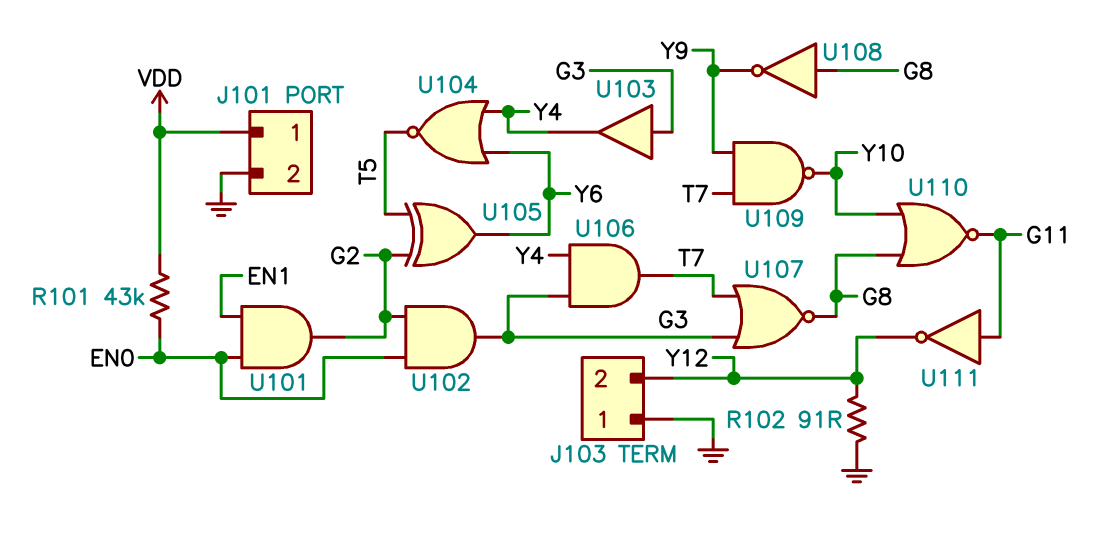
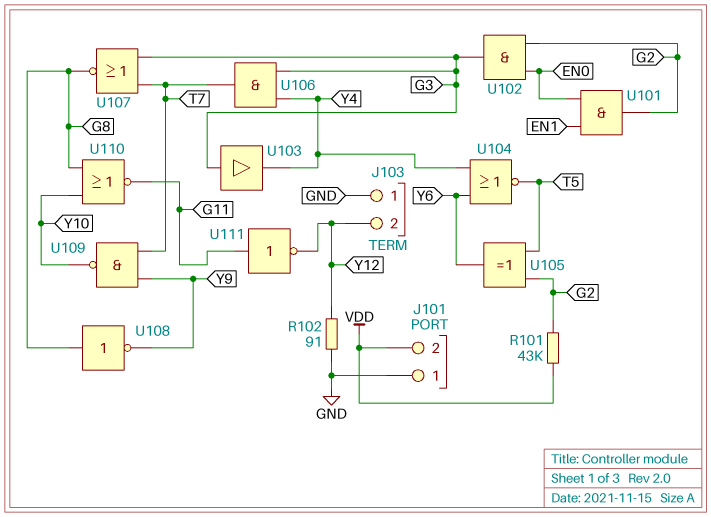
J101 pin 1: VDD -> GND
J101 pin 2: GND -> VDD
R101: 43k (EN0, VDD) -> 43k (G2, VDD)

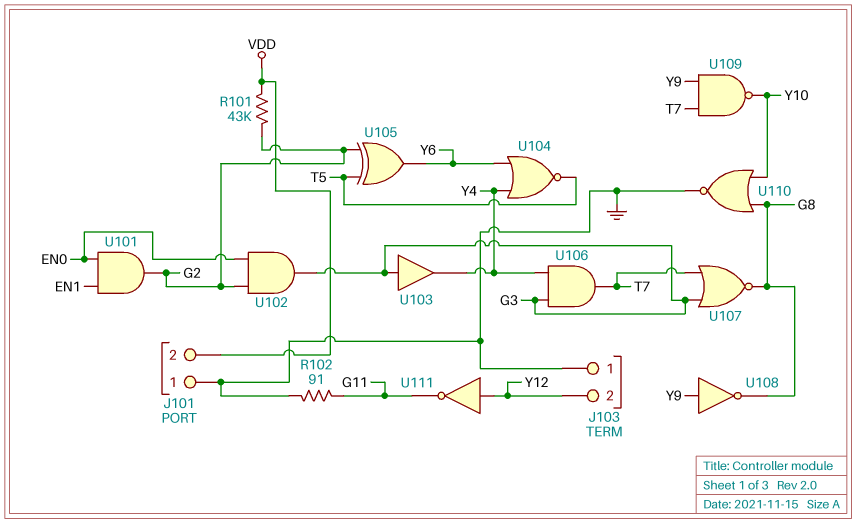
R102: 91 (GND, Y12) -> 91 (G11, GND)
U108: NOT (in G8, out Y9) -> NOT (in Y9, out G8)
U110: NOR (in G8, in Y10, out G11) -> NOR (in G8, in Y10, out GND)
U111: NOT (in G11, out Y12) -> NOT (in Y12, out G11)

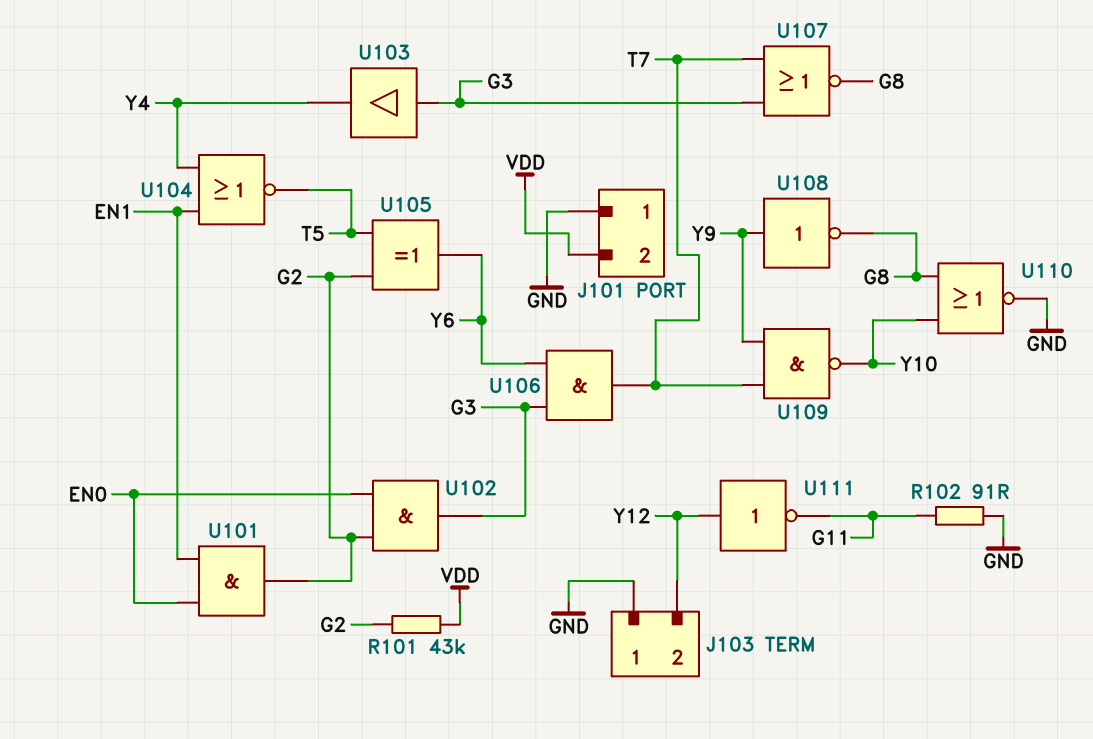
U104: NOR (in Y4, in Y6, out T5) -> NOR (in EN1, in Y4, out T5)
U106: AND (in G3, in Y4, out T7) -> AND (in G3, in Y6, out T7)

